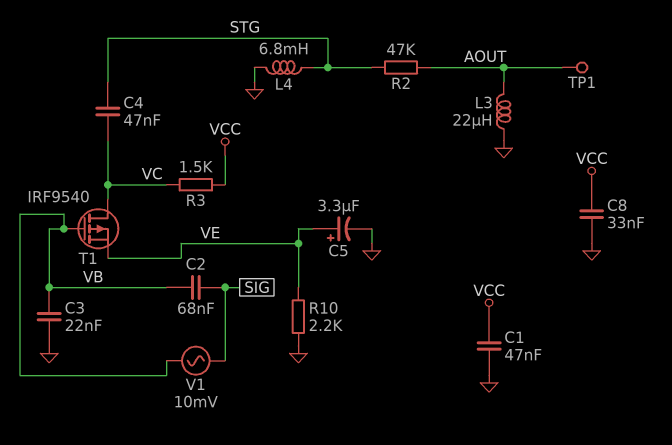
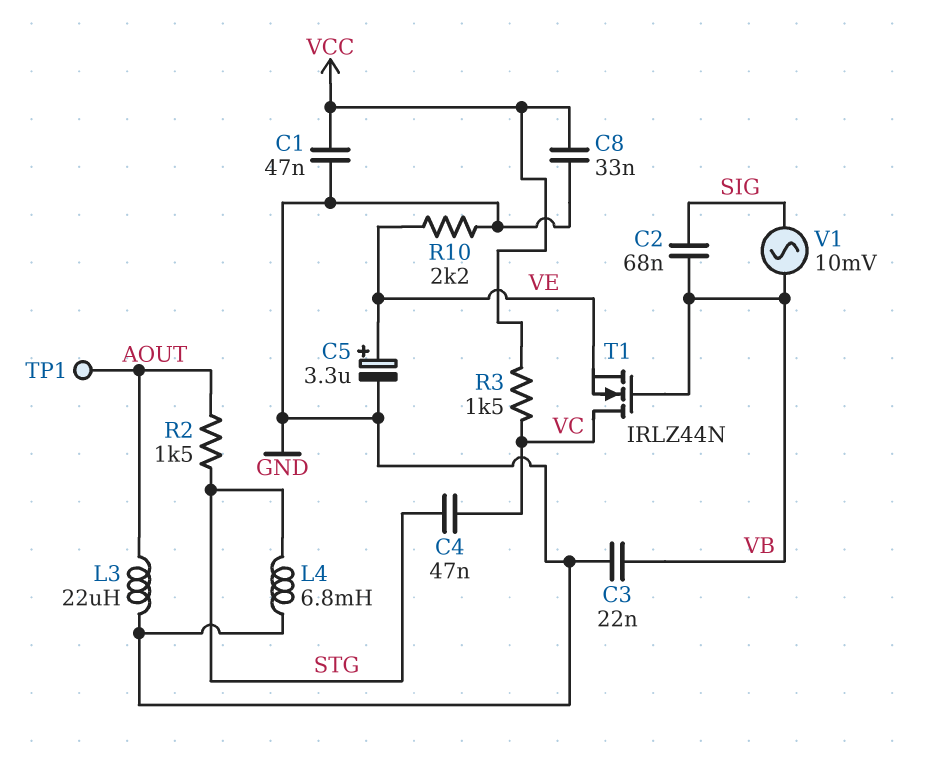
R2: 47k (AOUT, STG) -> 1.5k (AOUT, STG)
T1: PMOS IRF9540 (G VB, D VC, S VE) -> NMOS IRLZ44N (G VB, D VC, S VE)

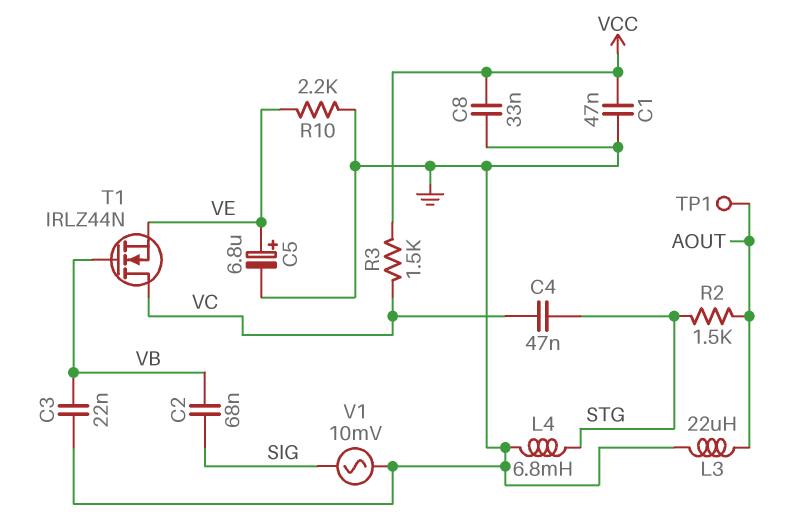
C5: 3.3uF (plus VE, minus GND) -> 6.8uF (plus VE, minus GND)
V1: AC 10mV (SIG, VB) -> AC 10mV (GND, SIG)

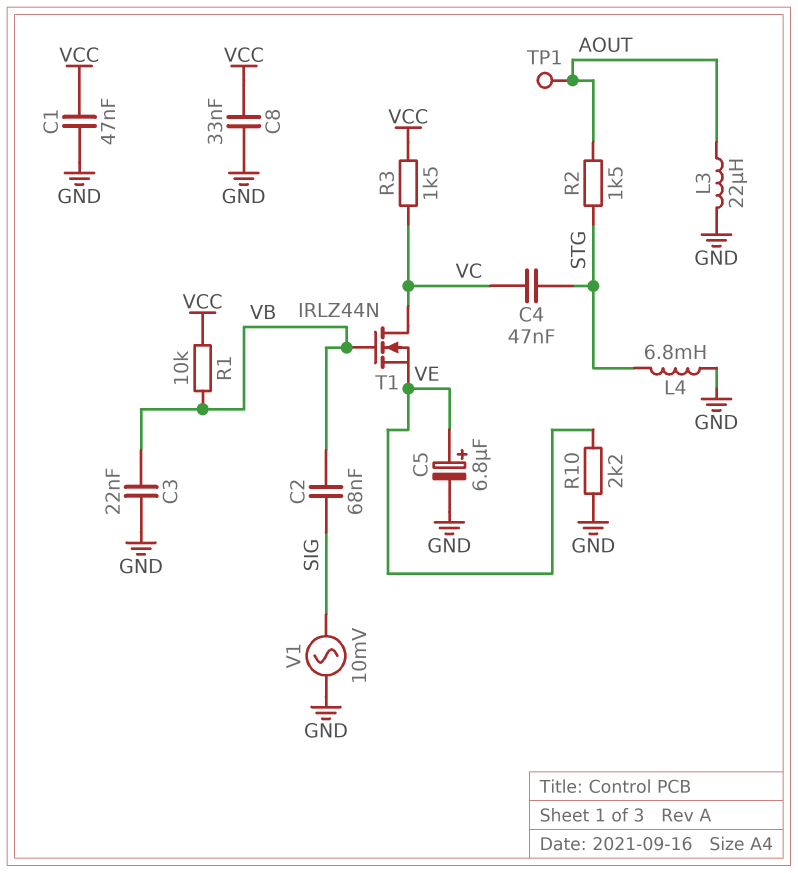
R1: none -> 10k (VB, VCC)

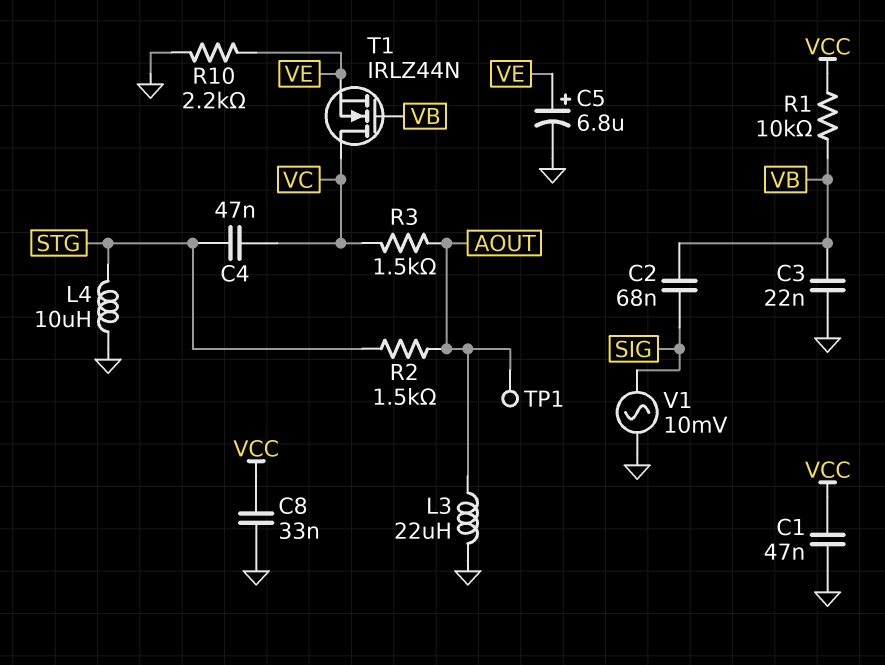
L4: 6.8mH (GND, STG) -> 10uH (GND, STG)
R3: 1.5k (VC, VCC) -> 1.5k (AOUT, VC)

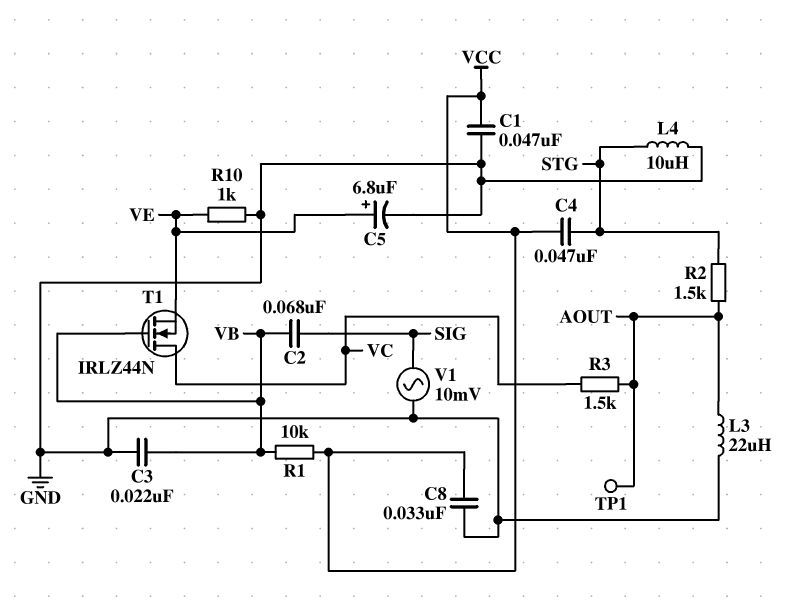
C4: 47nF (STG, VC) -> 47nF (STG, VCC)
R10: 2.2k (GND, VE) -> 1k (GND, VE)

